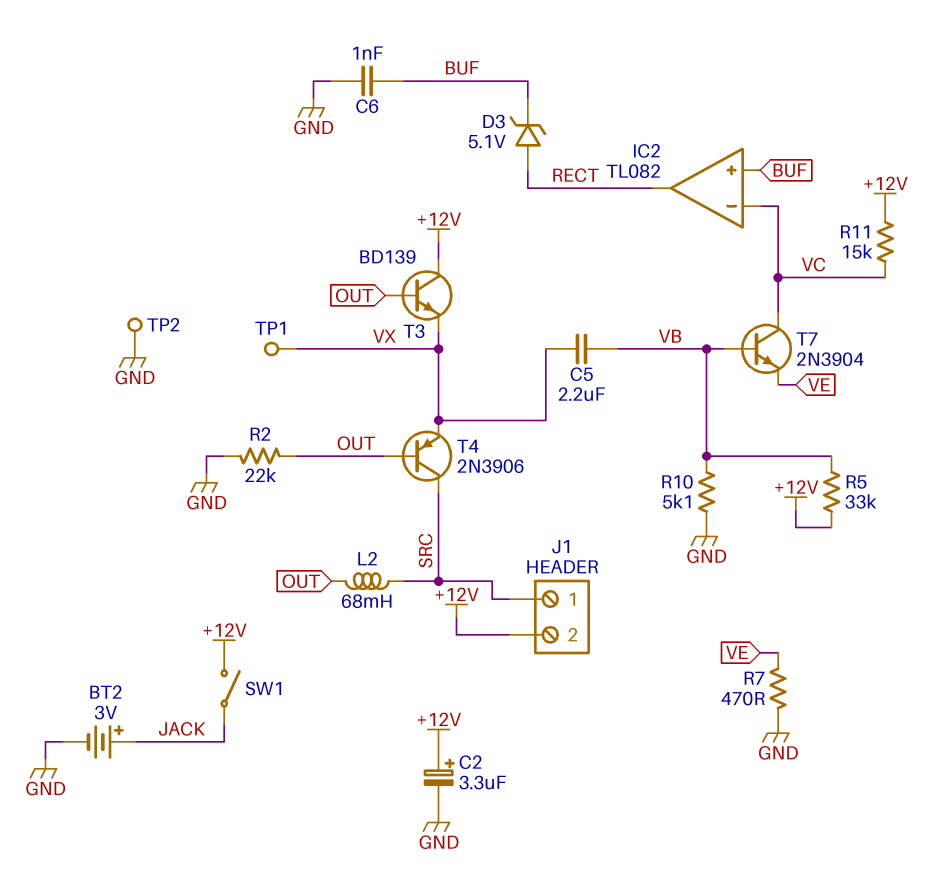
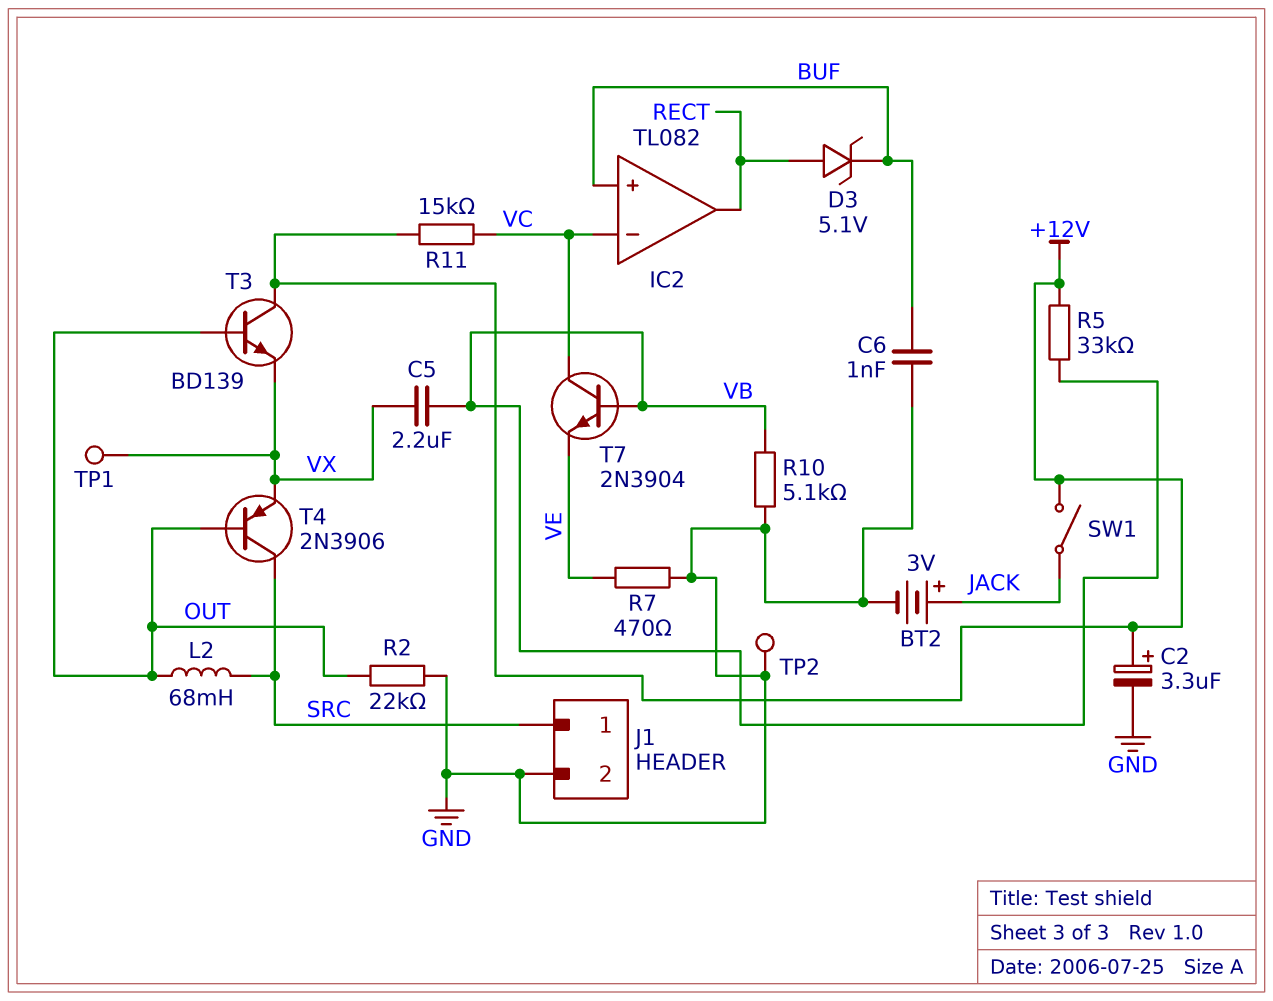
J1 pin 2: +12V -> GND

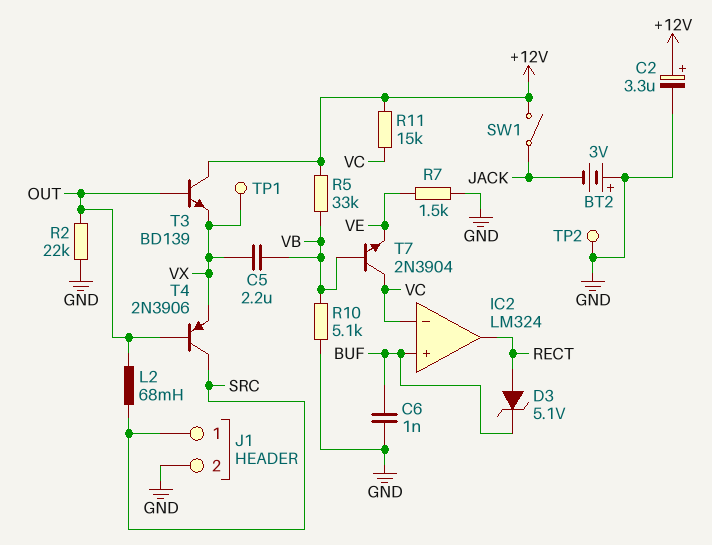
BT2: 3V (plus JACK, minus GND) -> 3V (plus GND, minus JACK)
IC2: TL082 -> LM324
R7: 470 (GND, VE) -> 1.5k (GND, VE)

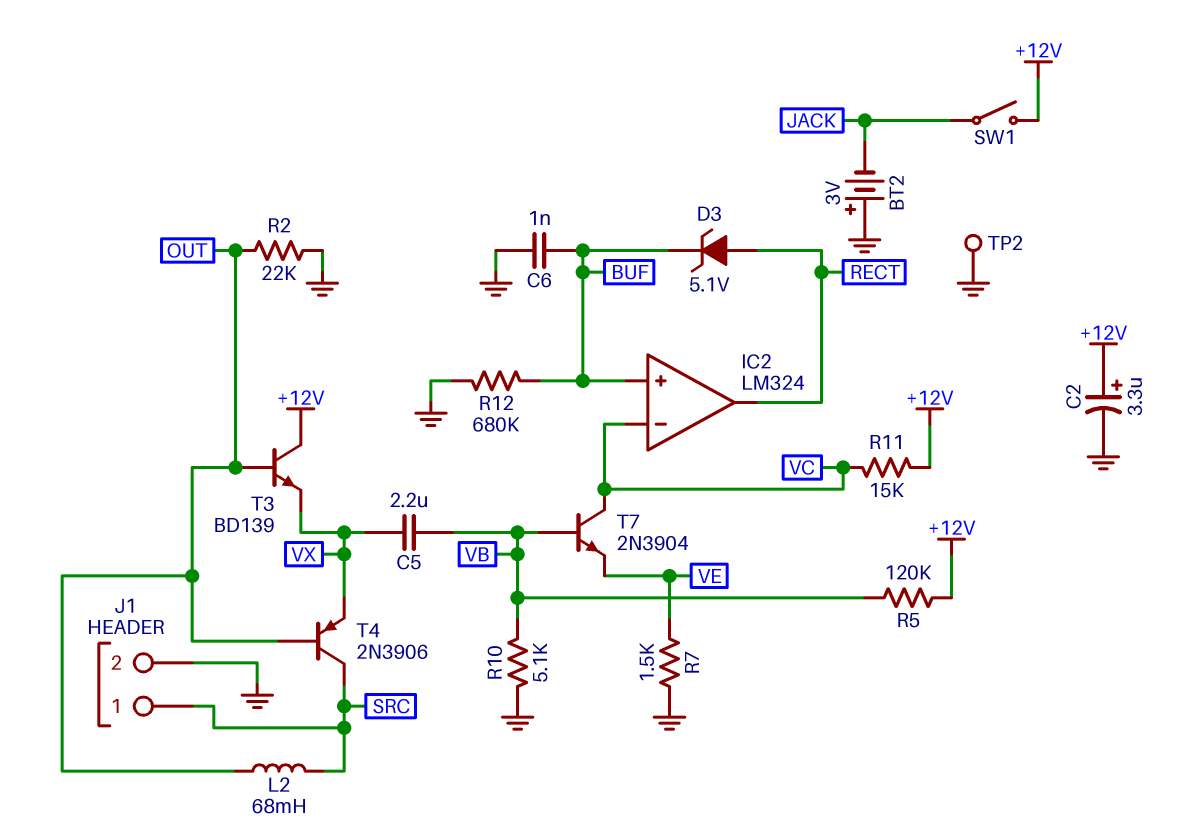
R5: 33k (+12V, VB) -> 120k (+12V, VB)
R12: none -> 680k (BUF, GND)
TP1: test point (VX) -> none

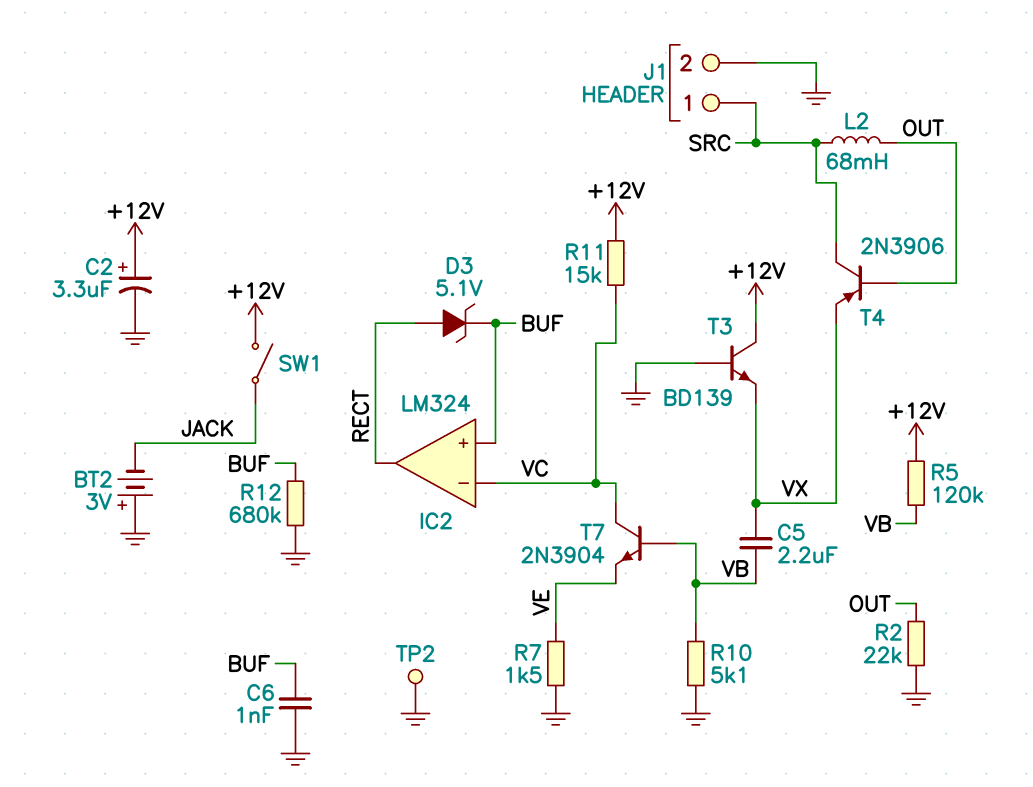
T3: NPN BD139 (B OUT, C +12V, E VX) -> NPN BD139 (B GND, C +12V, E VX)

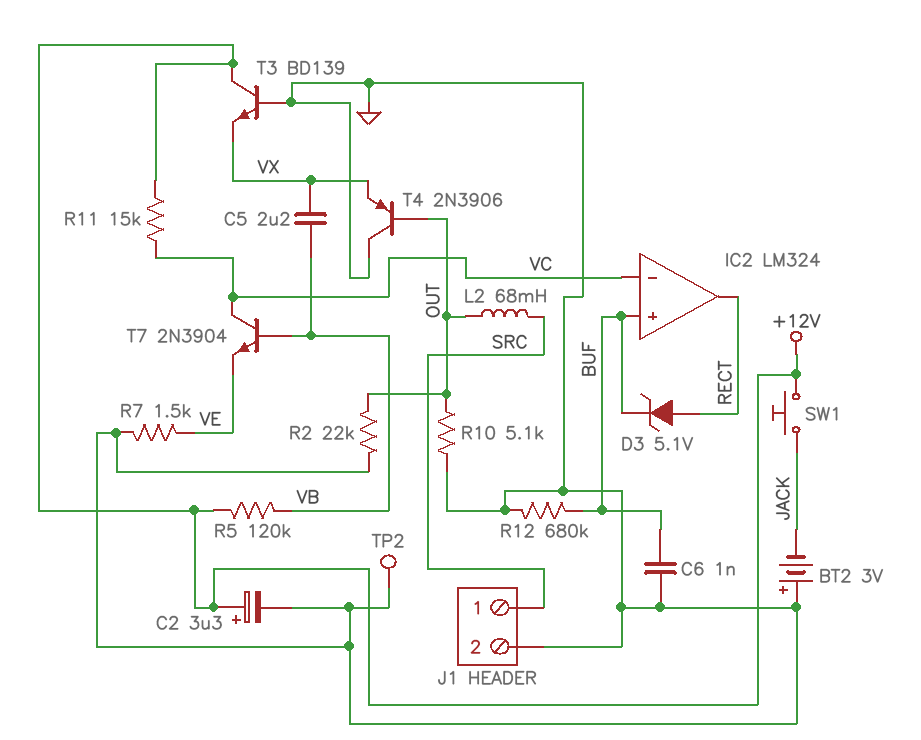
R10: 5.1k (GND, VB) -> 5.1k (GND, OUT)
SW1: switch (+12V, JACK) -> button (+12V, JACK)
T4: PNP 2N3906 (B OUT, C SRC, E VX) -> PNP 2N3906 (B OUT, C GND, E VX)

